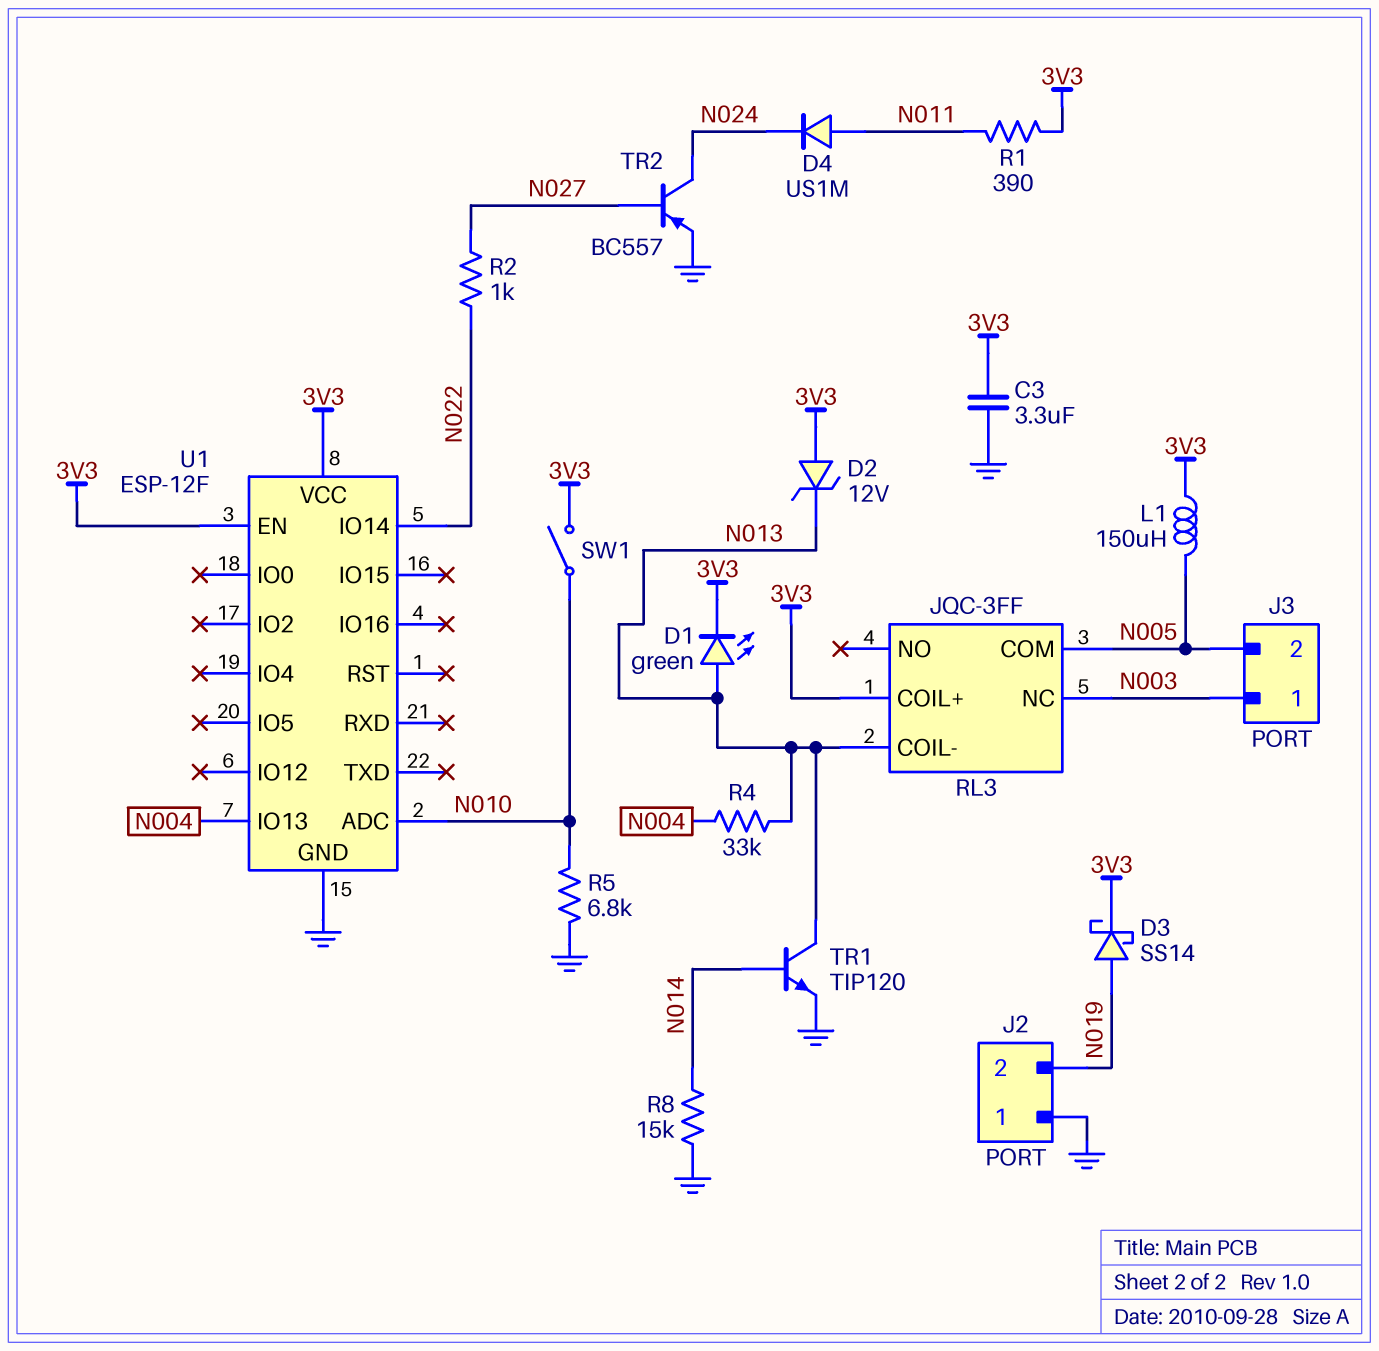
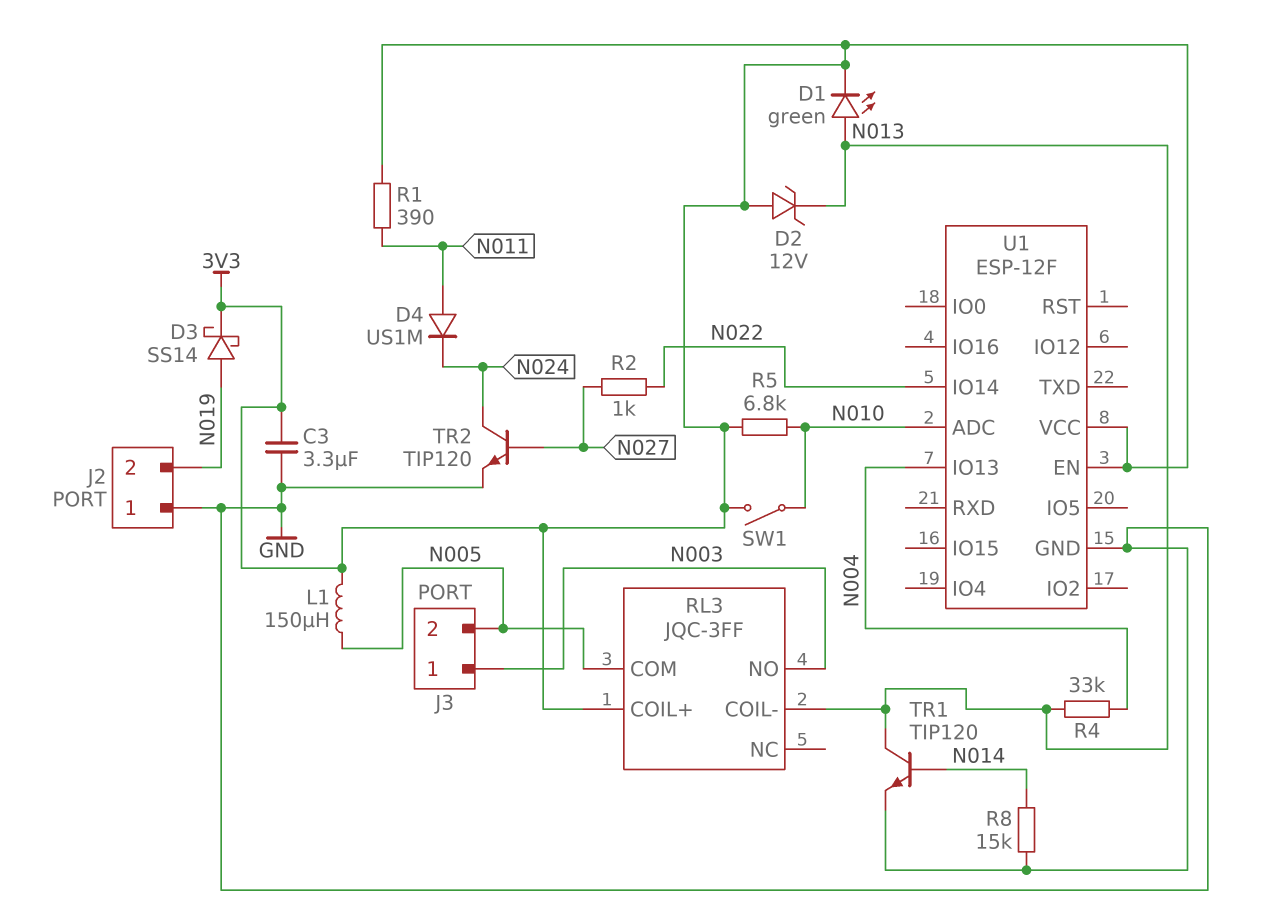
R5: 6.8k (GND, N010) -> 6.8k (3V3, N010)
RL3 pin NC: N003 -> none
RL3 pin NO: none -> N003
TR2: PNP BC557 (B N027, C N024, E GND) -> NPN TIP120 (B N027, C N024, E GND)

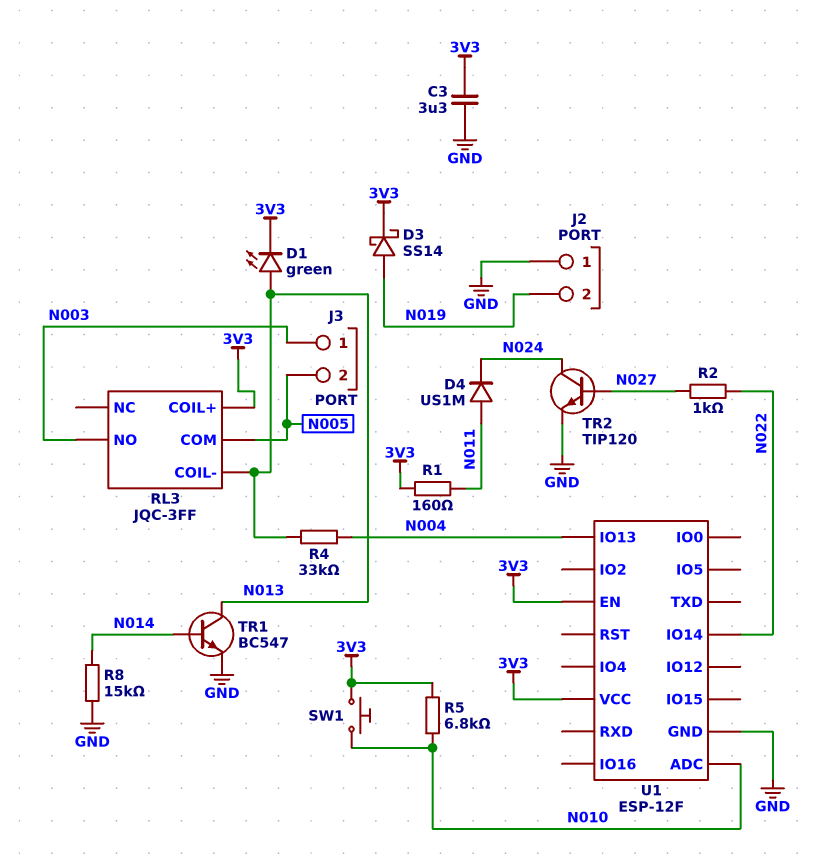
D2: zener 12V (A 3V3, K N013) -> none
L1: 150uH (3V3, N005) -> none
R1: 390 (3V3, N011) -> 160 (3V3, N011)
SW1: switch (3V3, N010) -> button (3V3, N010)
TR1: NPN TIP120 (B N014, C N013, E GND) -> NPN BC547 (B N014, C N013, E GND)

